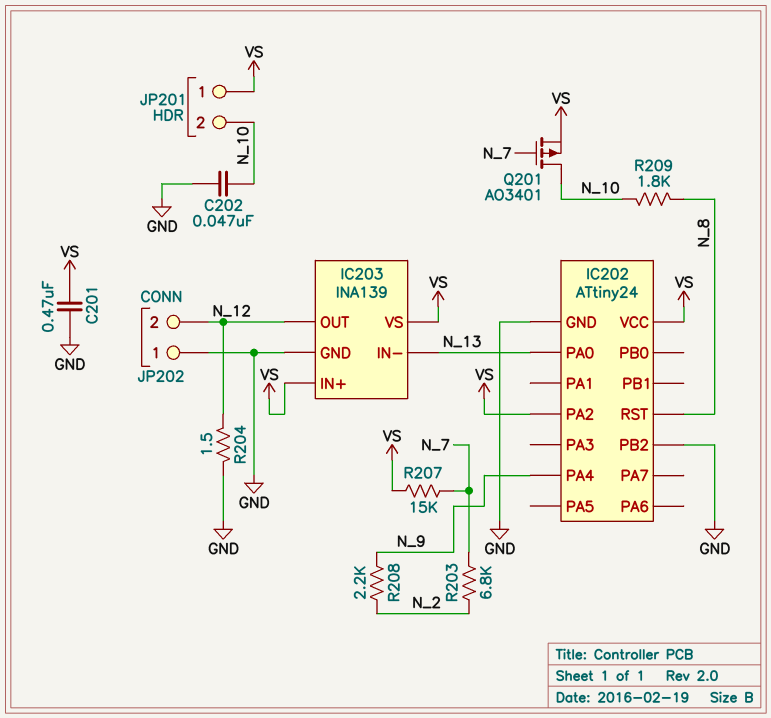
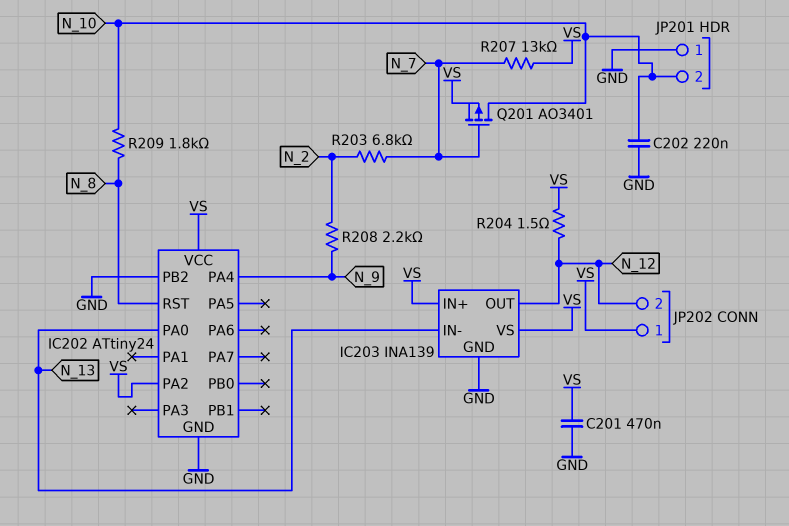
C202: 47nF (GND, N_10) -> 220nF (GND, N_10)
JP201 pin 1: VS -> GND
JP202 pin 1: GND -> VS
R204: 1.5 (GND, N_12) -> 1.5 (N_12, VS)
R207: 15k (N_7, VS) -> 13k (N_7, VS)

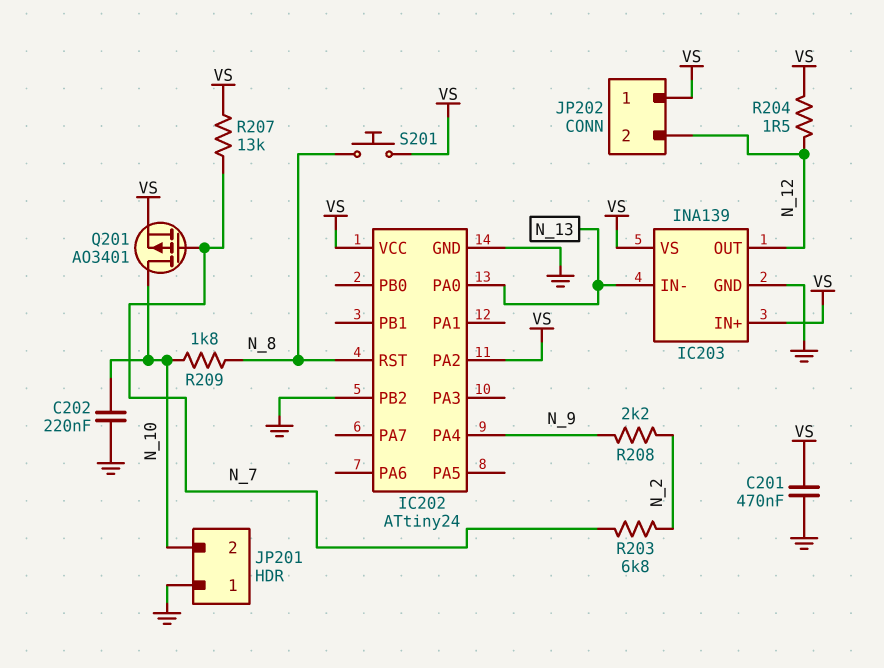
S201: none -> button (N_8, VS)

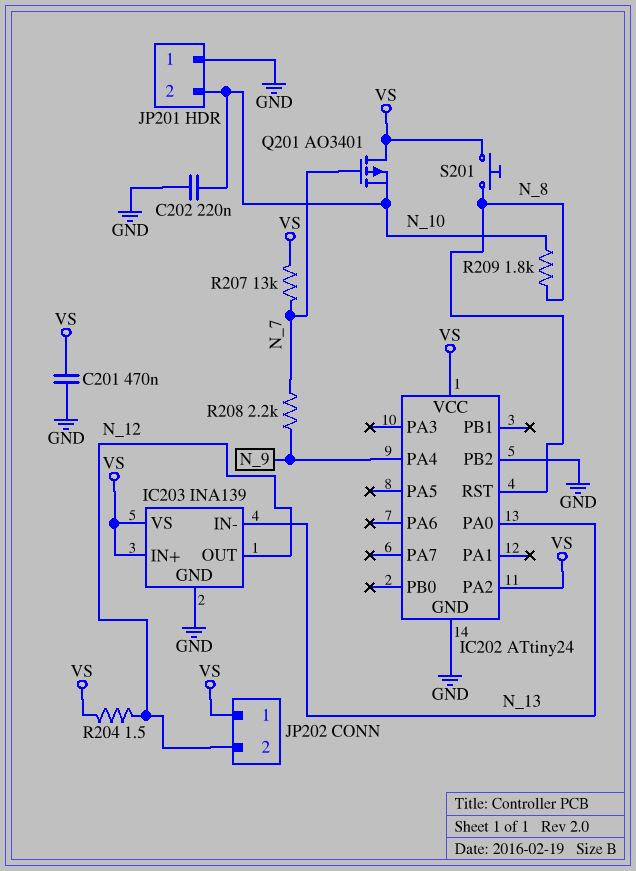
Q201: PMOS AO3401 (G N_7, D N_10, S VS) -> PMOS AO3401 (G N_7, D VS, S N_10)
R203: 6.8k (N_2, N_7) -> none
R208: 2.2k (N_2, N_9) -> 2.2k (N_7, N_9)

